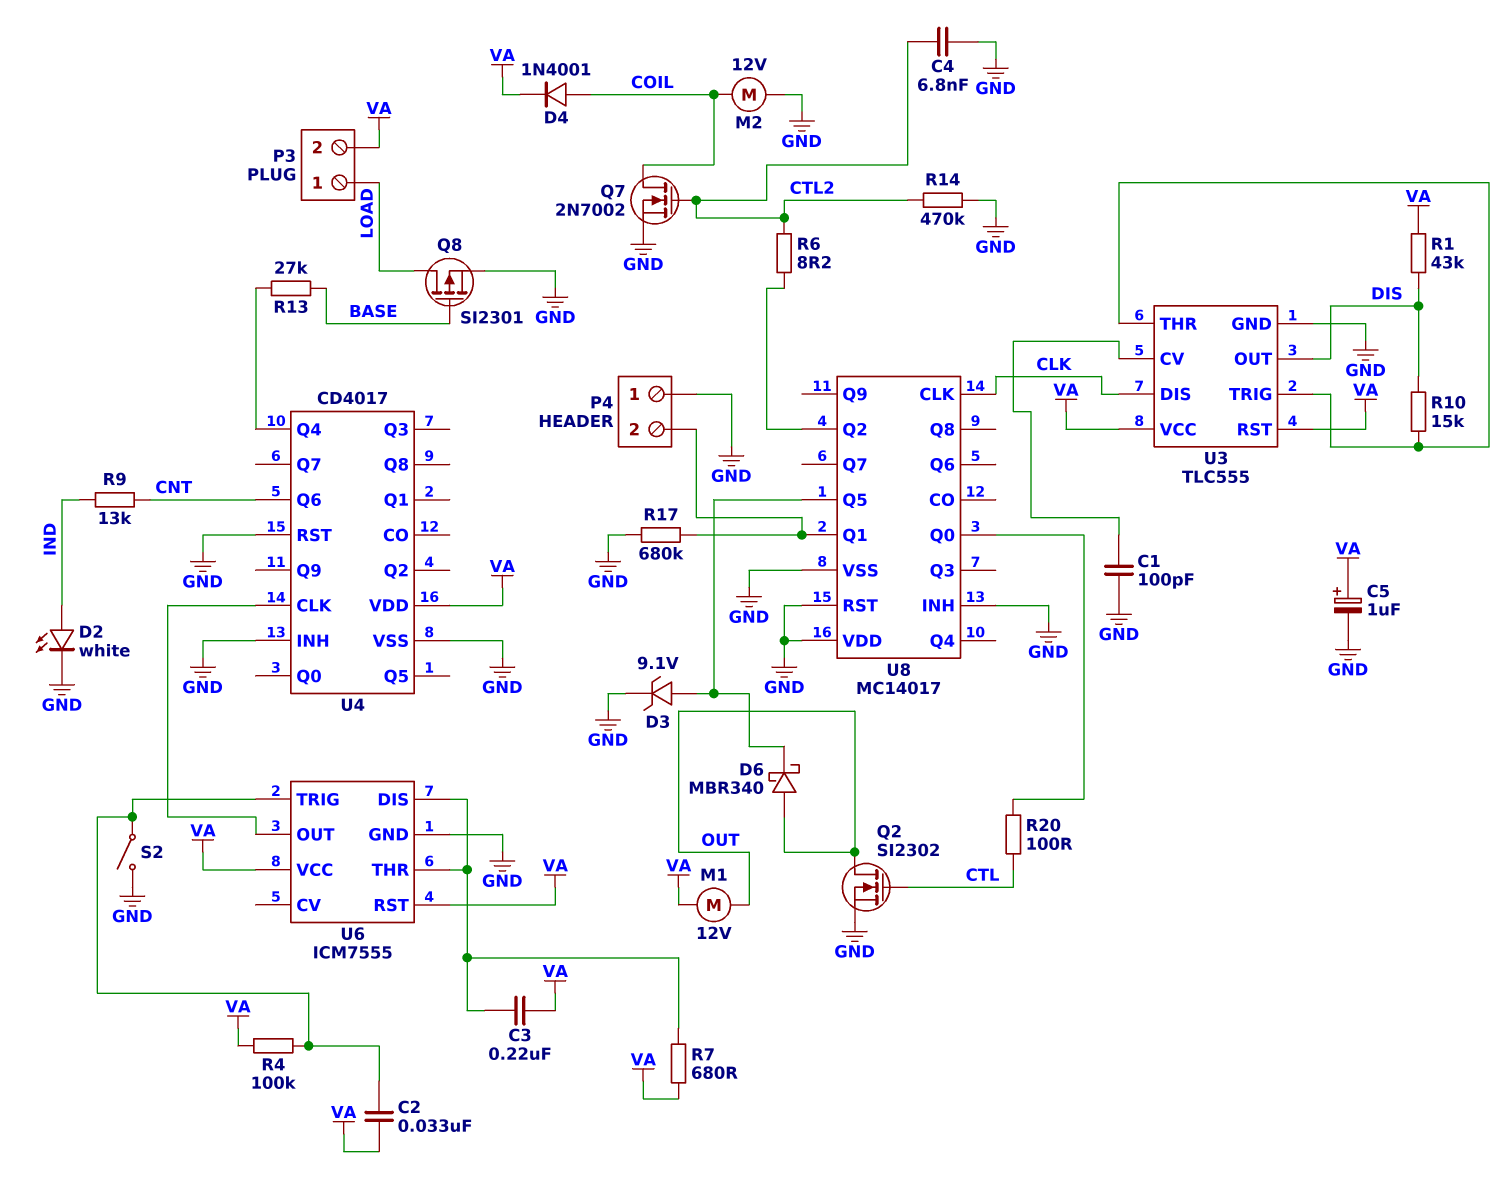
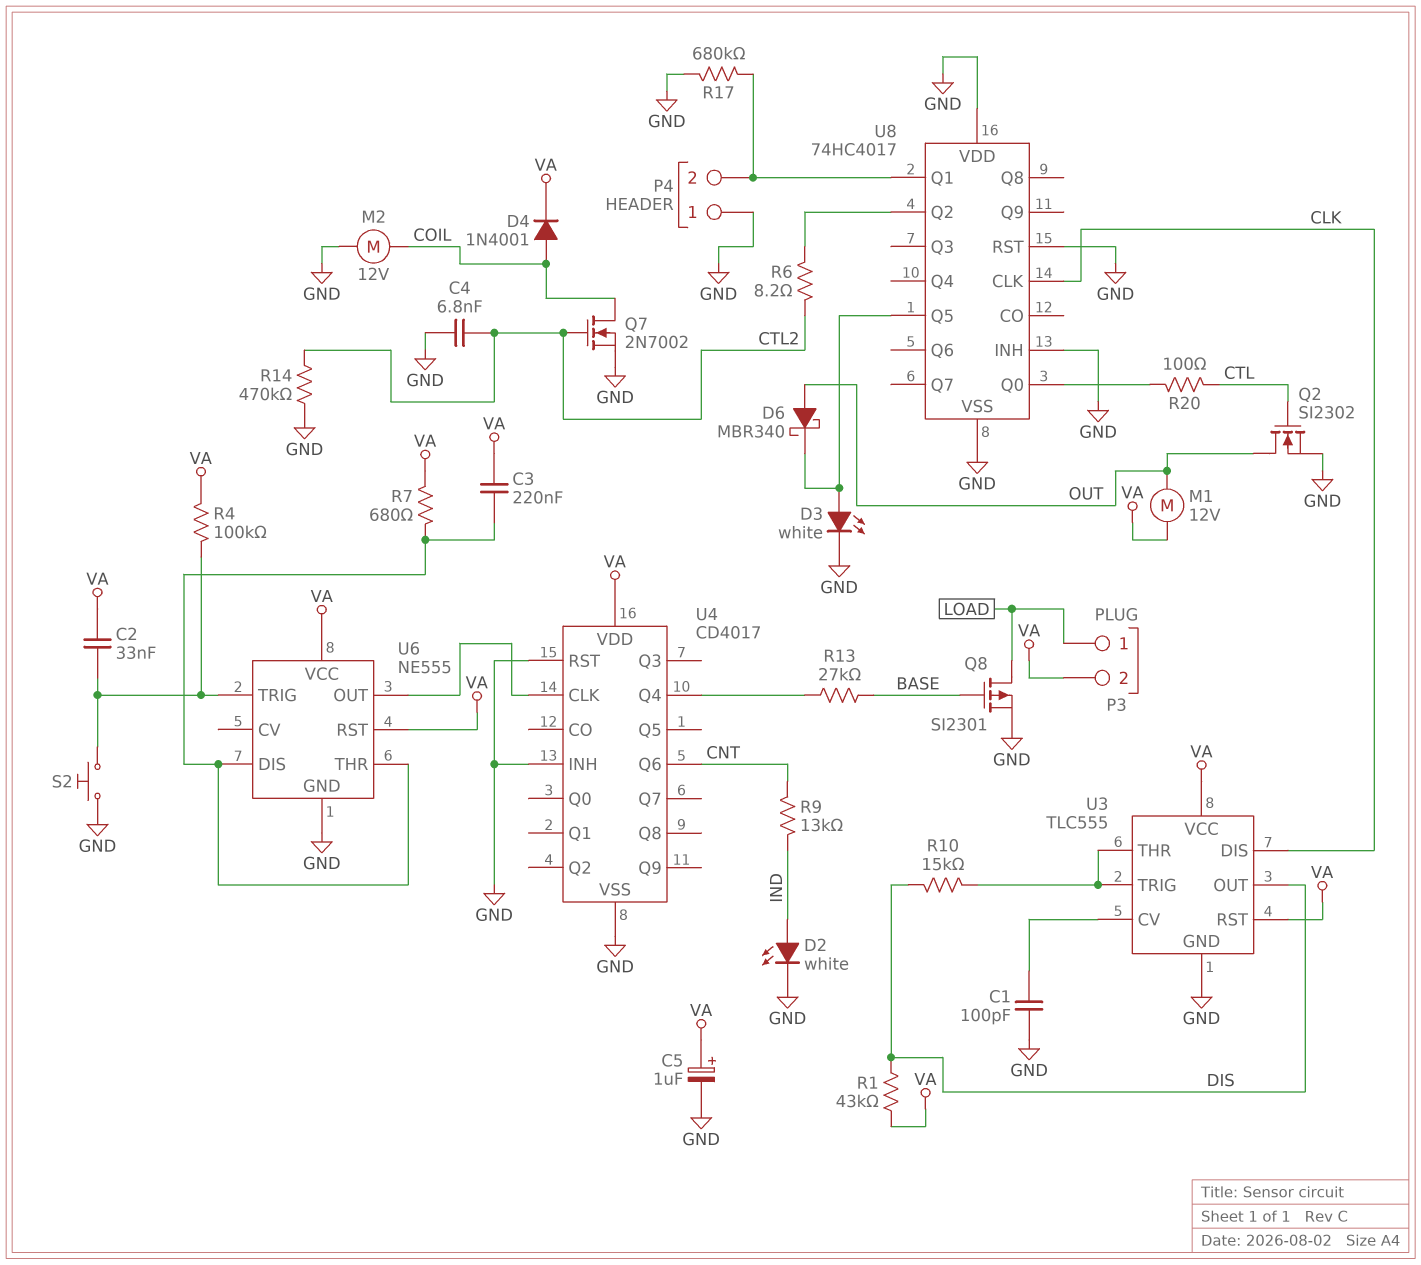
D3: zener 9.1V (A U8/Q5, K GND) -> LED white (A U8/Q5, K GND)
S2: switch (GND, U6/TRIG) -> button (GND, U6/TRIG)
U6: ICM7555 -> NE555
U8: MC14017 -> 74HC4017

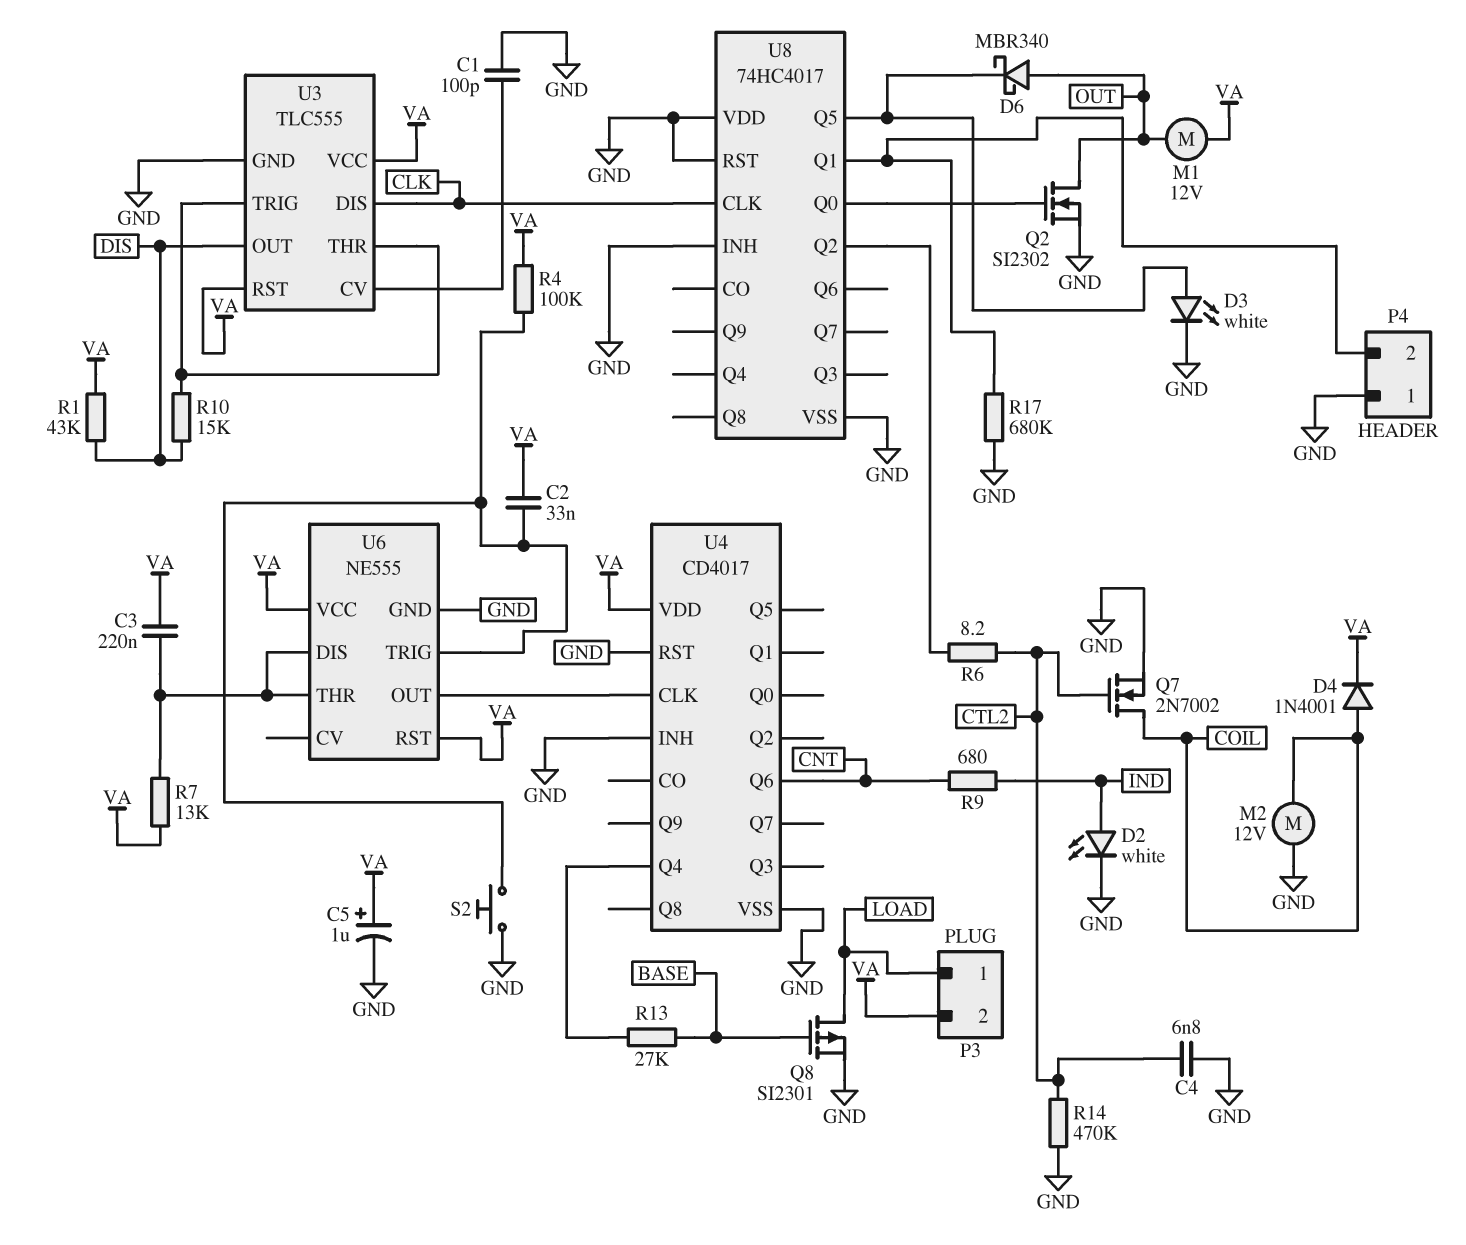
Q2: NMOS SI2302 (G CTL, D OUT, S GND) -> NMOS SI2302 (G U8/Q0, D OUT, S GND)
R7: 680 (U6/DIS, VA) -> 13k (U6/DIS, VA)
R9: 13k (CNT, IND) -> 680 (CNT, IND)
R20: 100 (CTL, U8/Q0) -> none

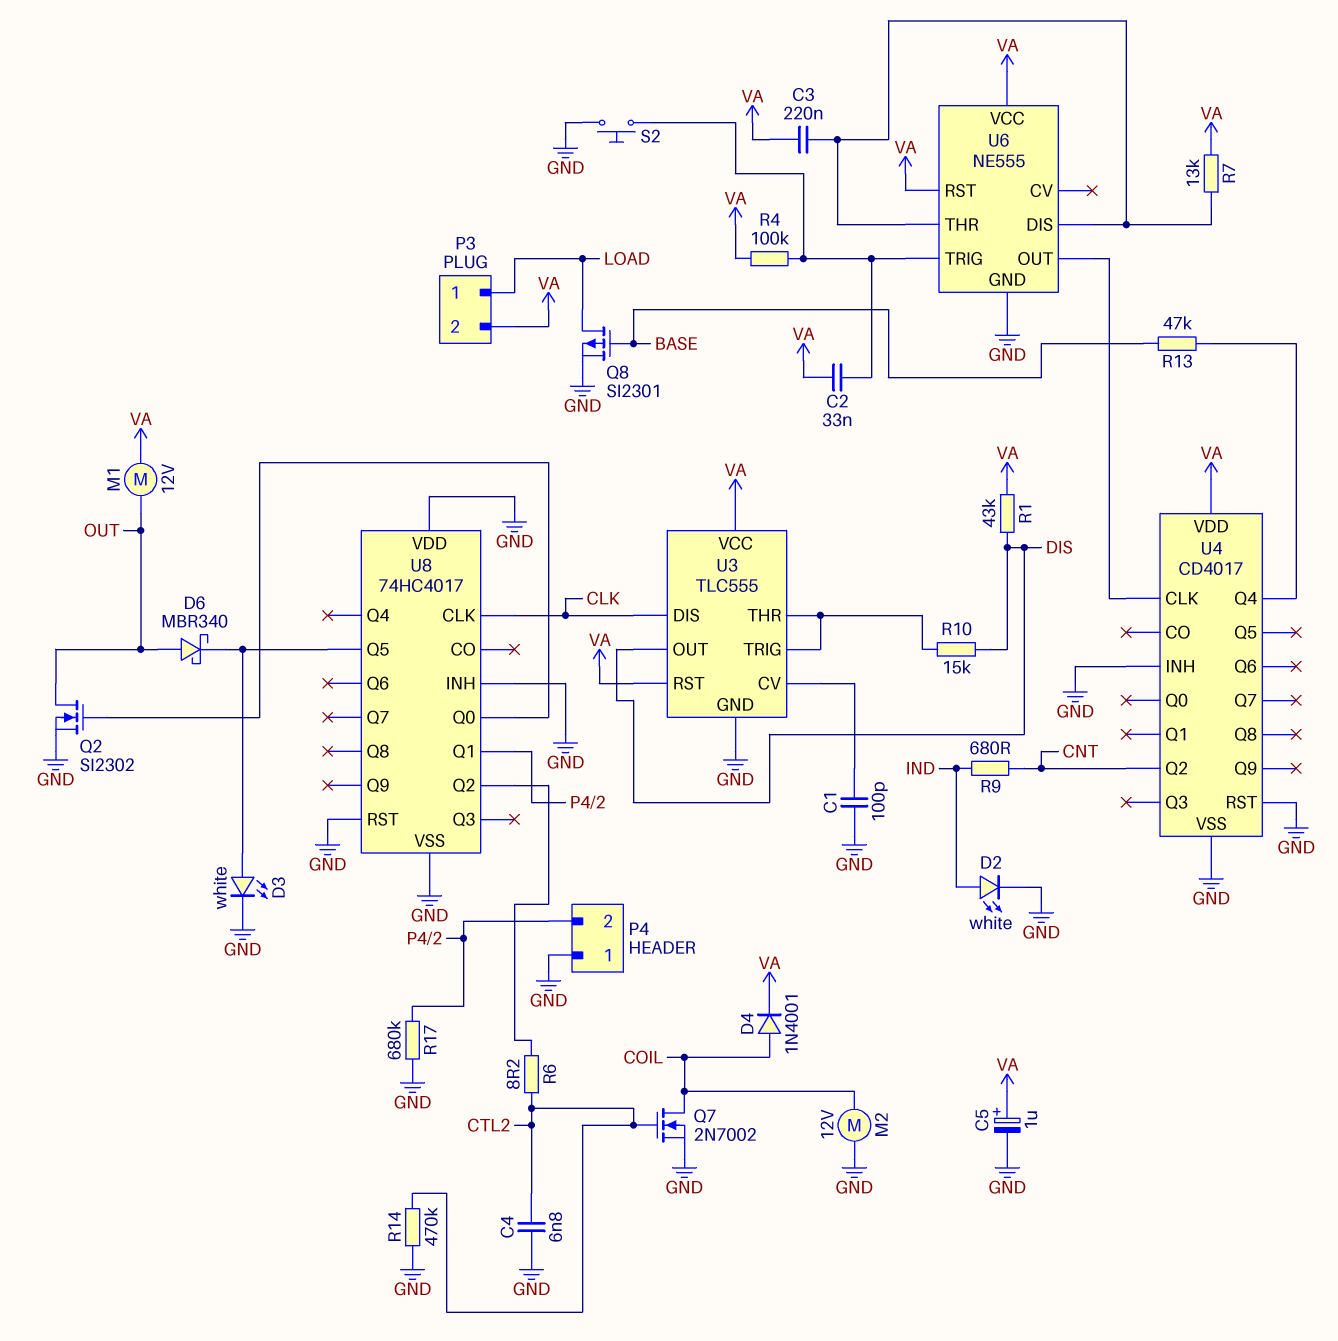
R13: 27k (BASE, U4/Q4) -> 47k (BASE, U4/Q4)
U4 pin Q2: none -> CNT
U4 pin Q6: CNT -> none

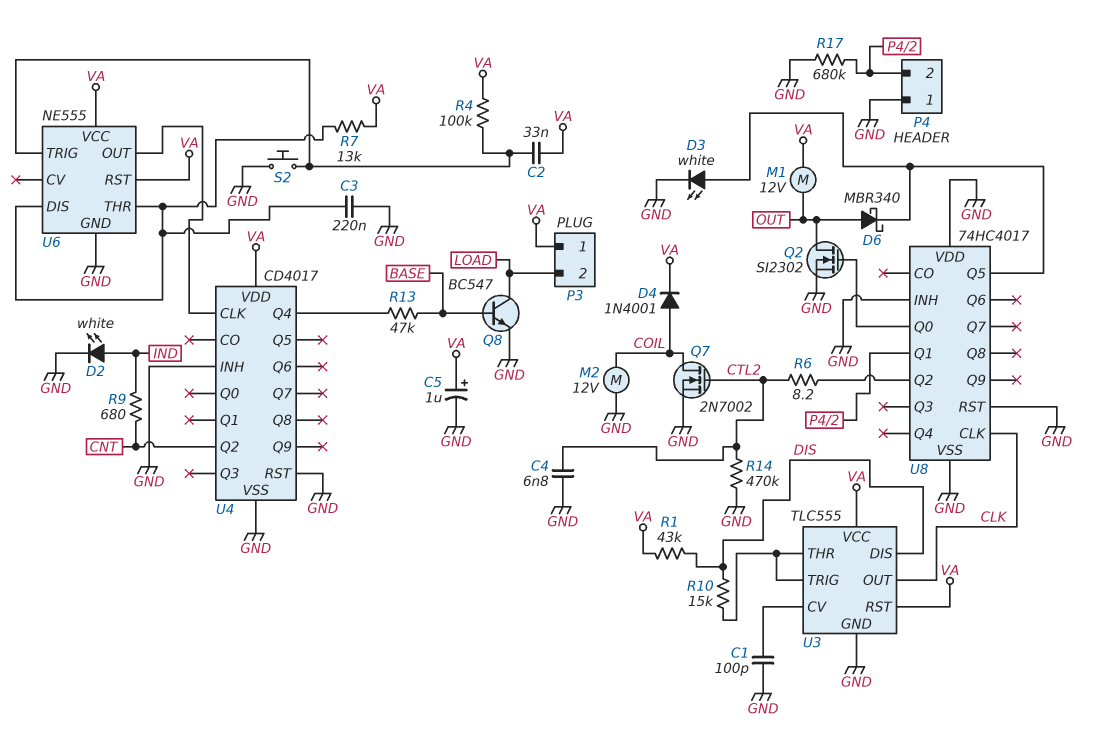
C3: 220nF (U6/DIS, VA) -> 220nF (GND, U6/DIS)
P3 pin 1: LOAD -> VA
P3 pin 2: VA -> LOAD
Q8: PMOS SI2301 (G BASE, D LOAD, S GND) -> NPN BC547 (B BASE, C LOAD, E GND)
U3 pin DIS: CLK -> DIS
U3 pin OUT: DIS -> CLK

